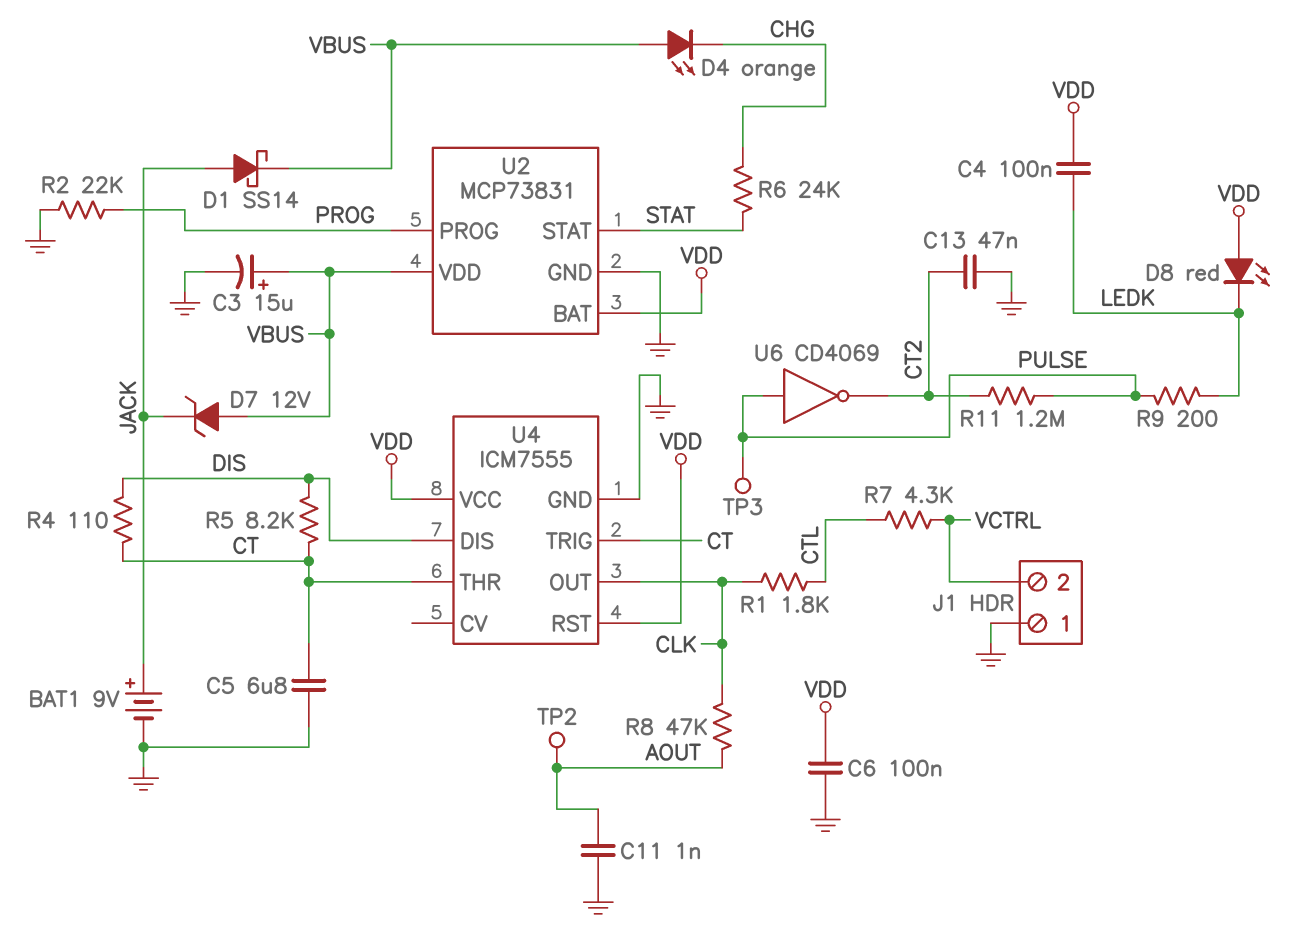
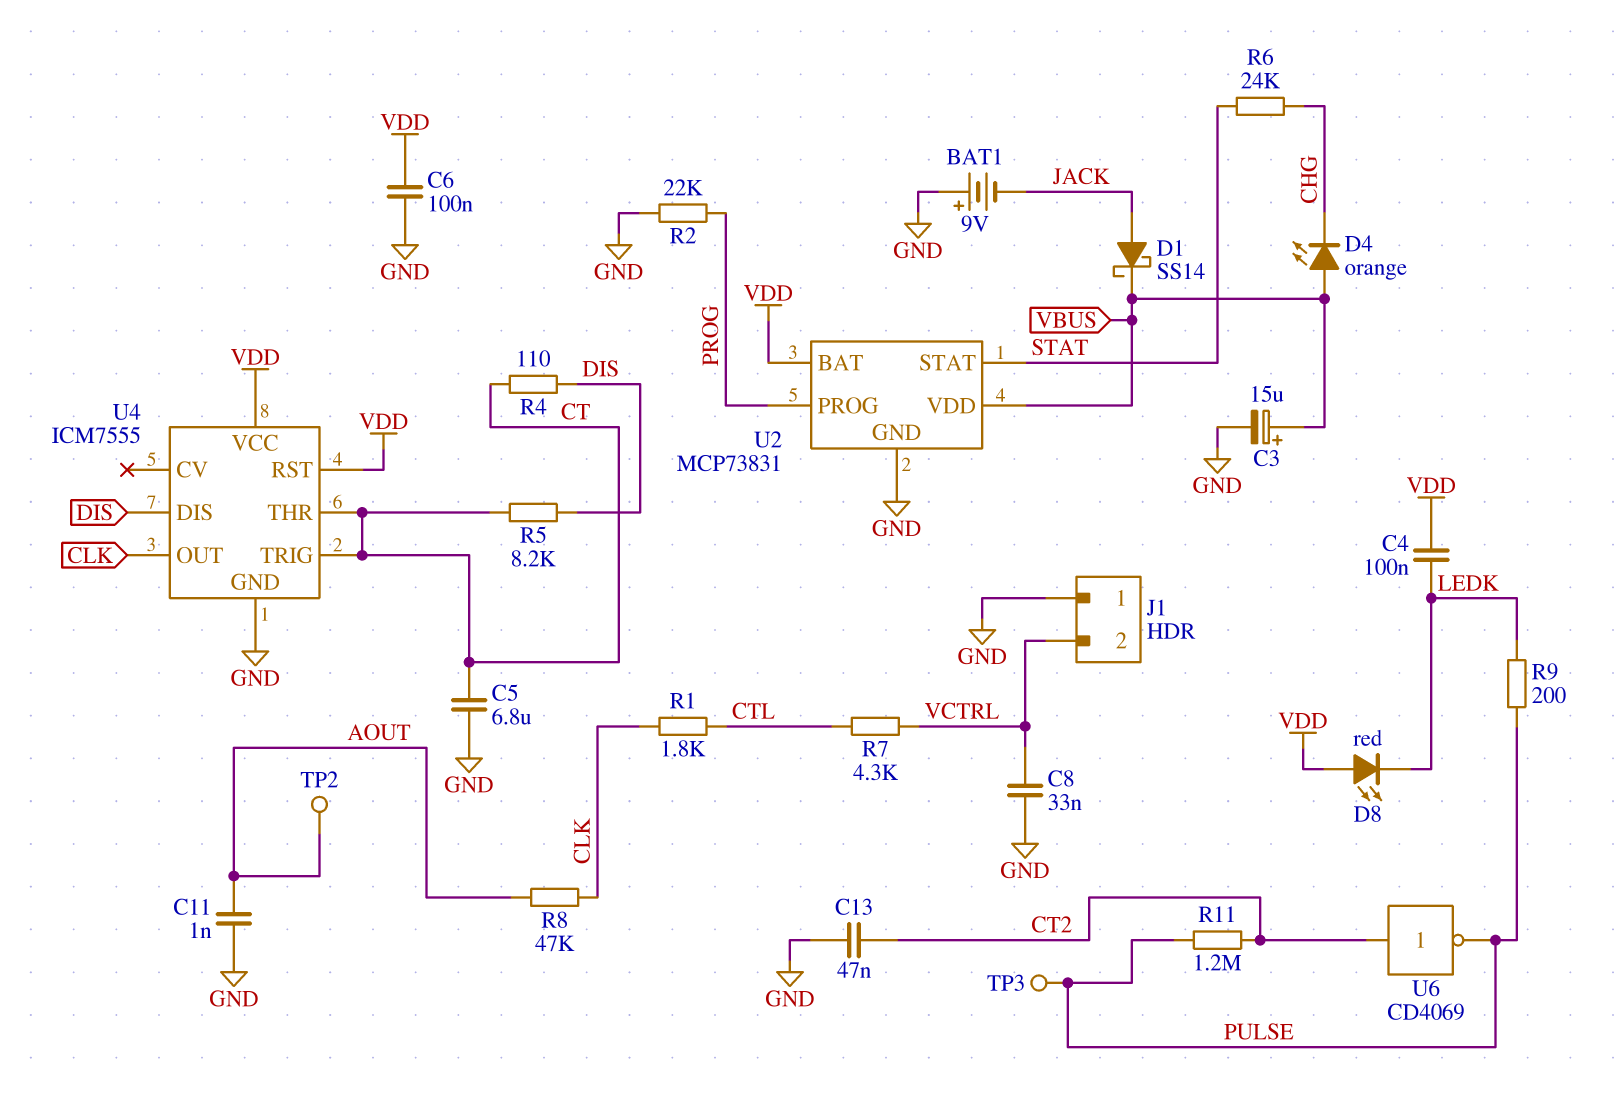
BAT1: 9V (plus JACK, minus GND) -> 9V (plus GND, minus JACK)
C8: none -> 33nF (GND, VCTRL)
D7: zener 12V (A VBUS, K JACK) -> none
U6: NOT CD4069 (in PULSE, out CT2) -> NOT CD4069 (in CT2, out PULSE)

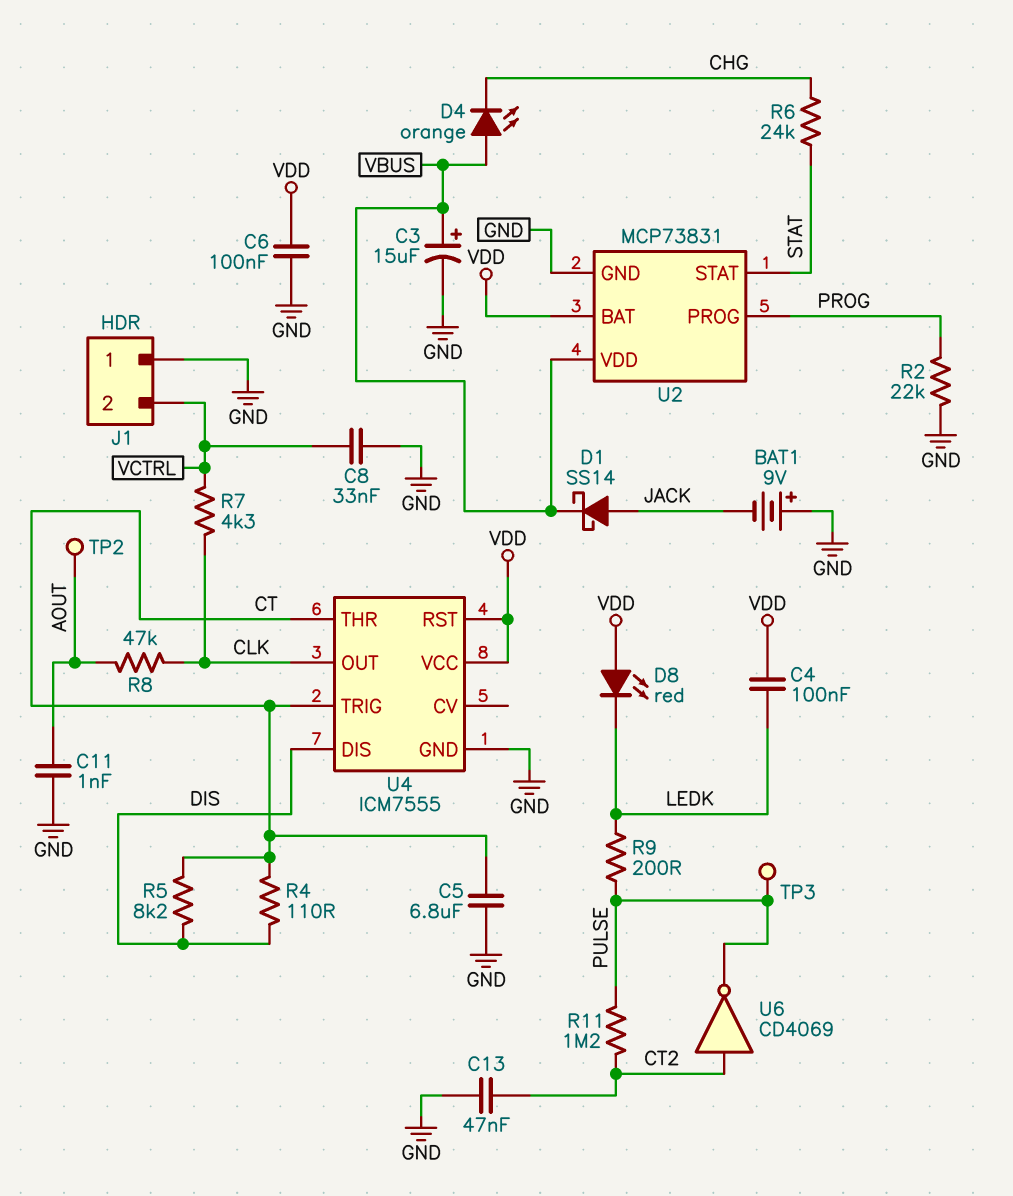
R1: 1.8k (CLK, CTL) -> none
R7: 4.3k (CTL, VCTRL) -> 4.3k (CLK, VCTRL)

